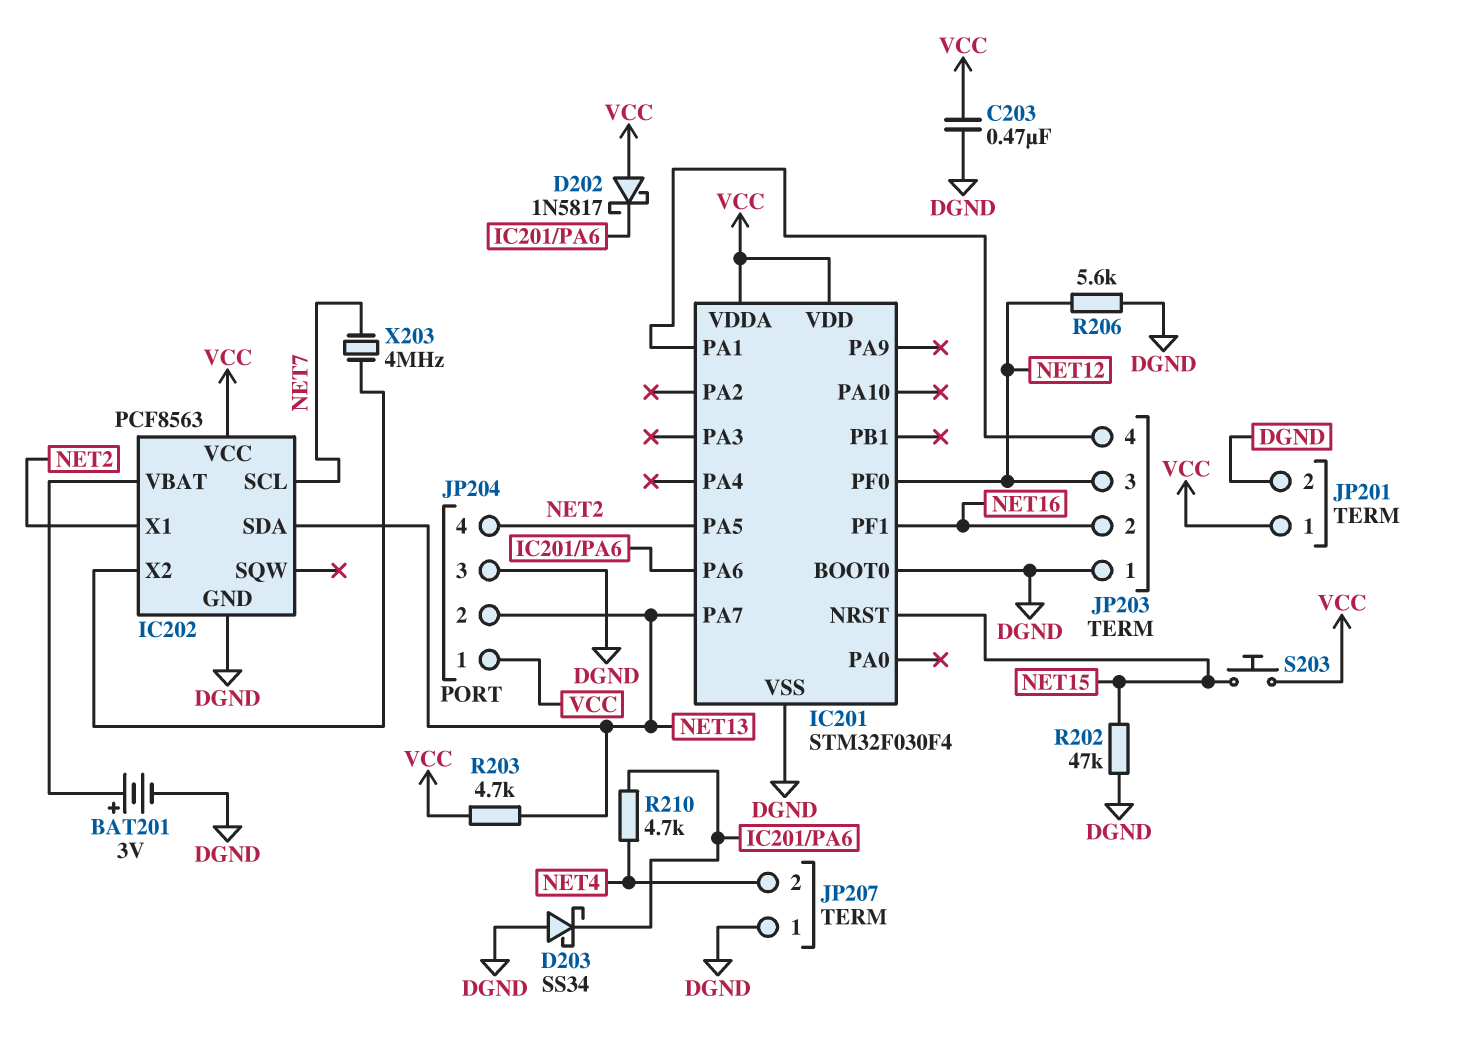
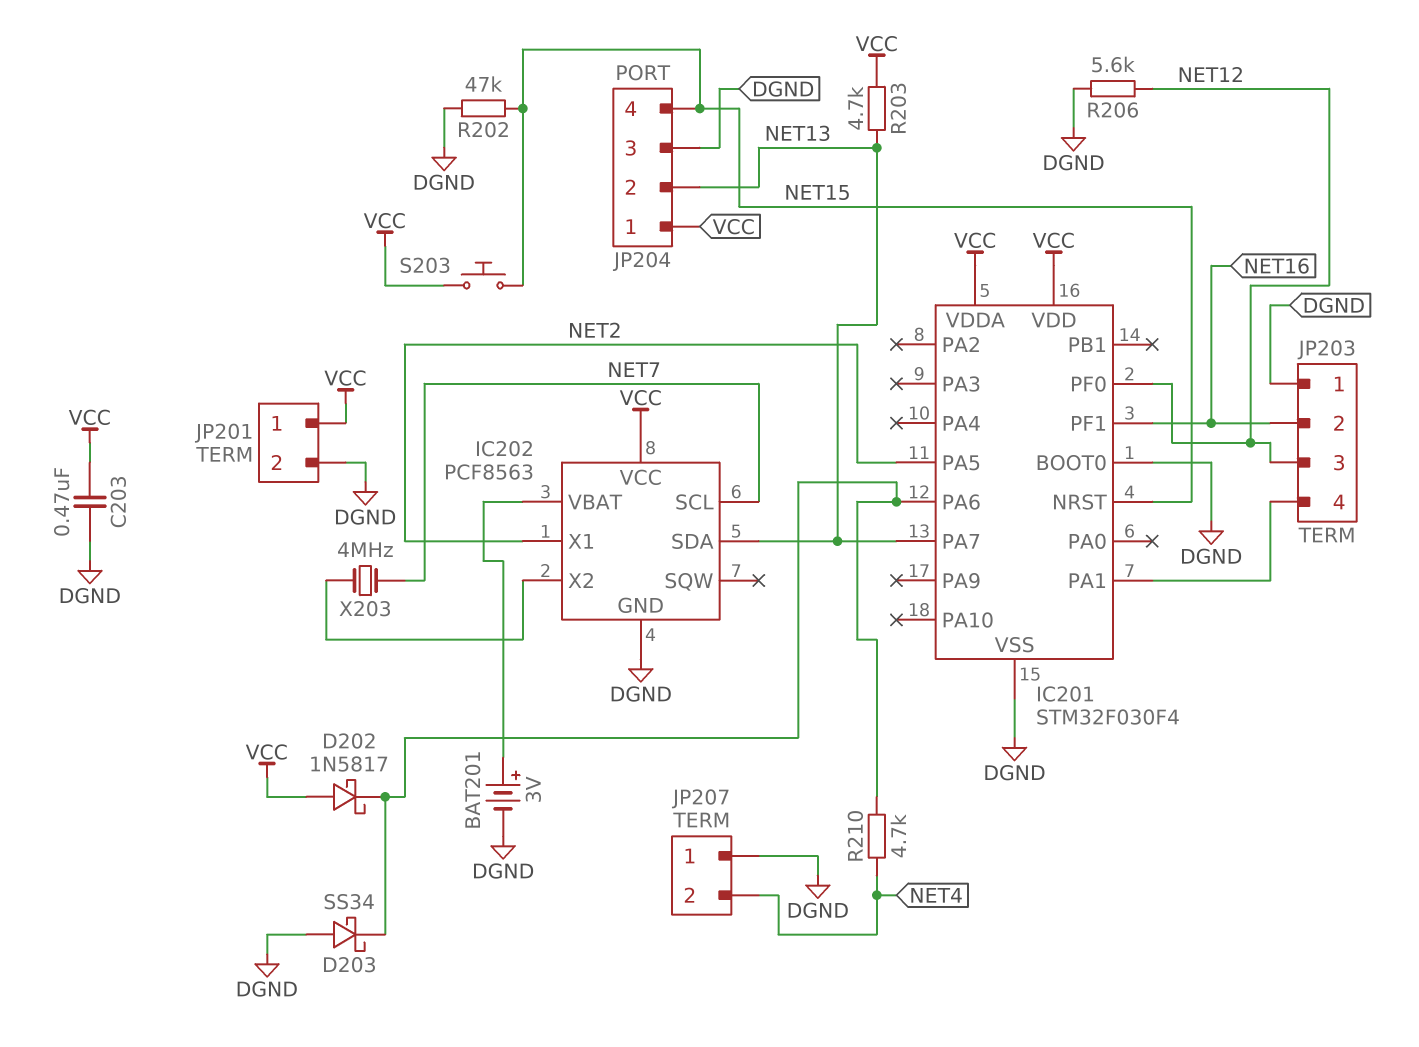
JP204 pin 4: NET2 -> NET15

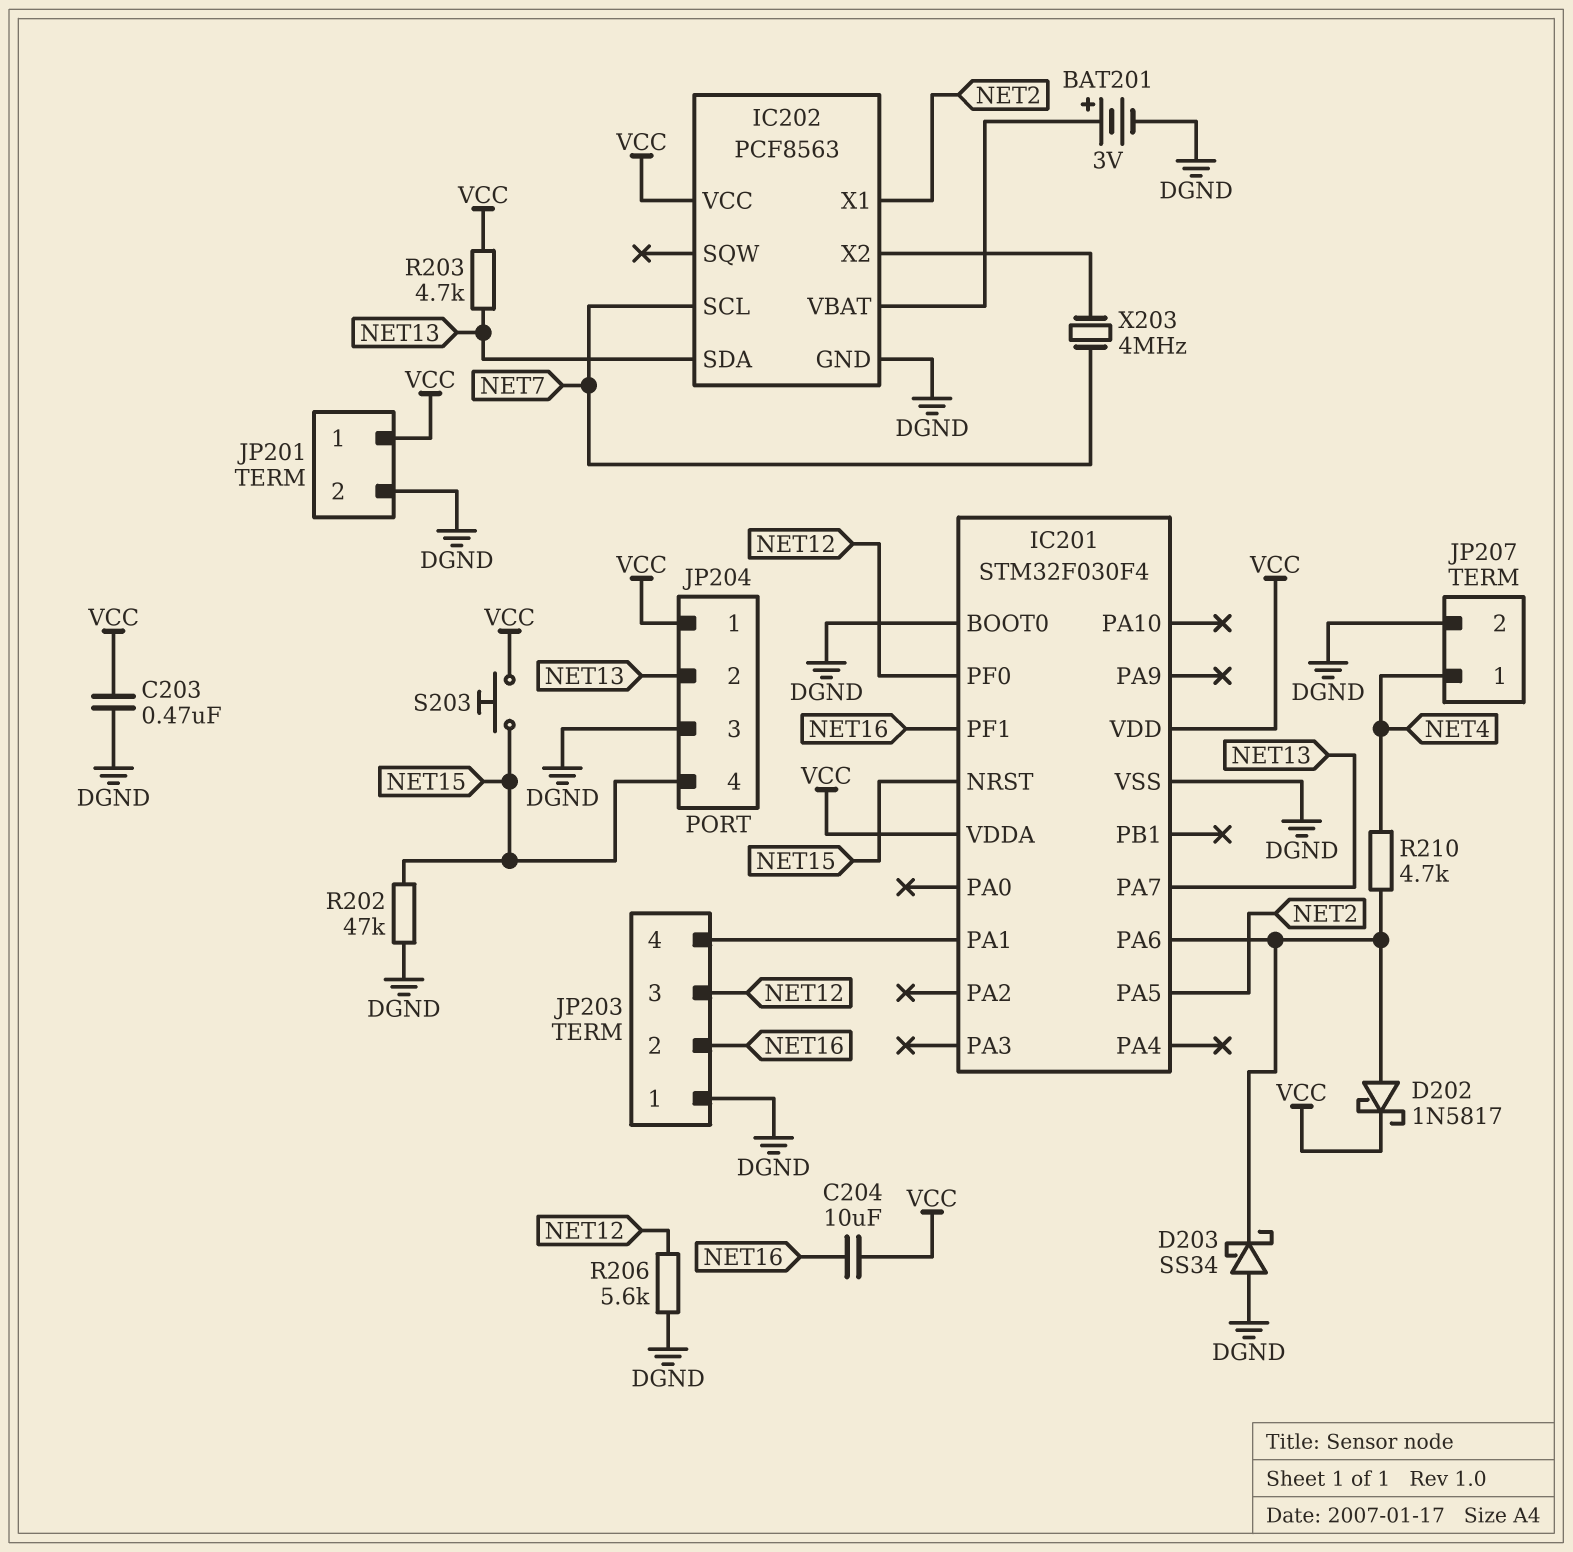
C204: none -> 10uF (NET16, VCC)
D202: schottky 1N5817 (A VCC, K IC201/PA6) -> schottky 1N5817 (A IC201/PA6, K VCC)
JP207 pin 1: DGND -> NET4
JP207 pin 2: NET4 -> DGND

